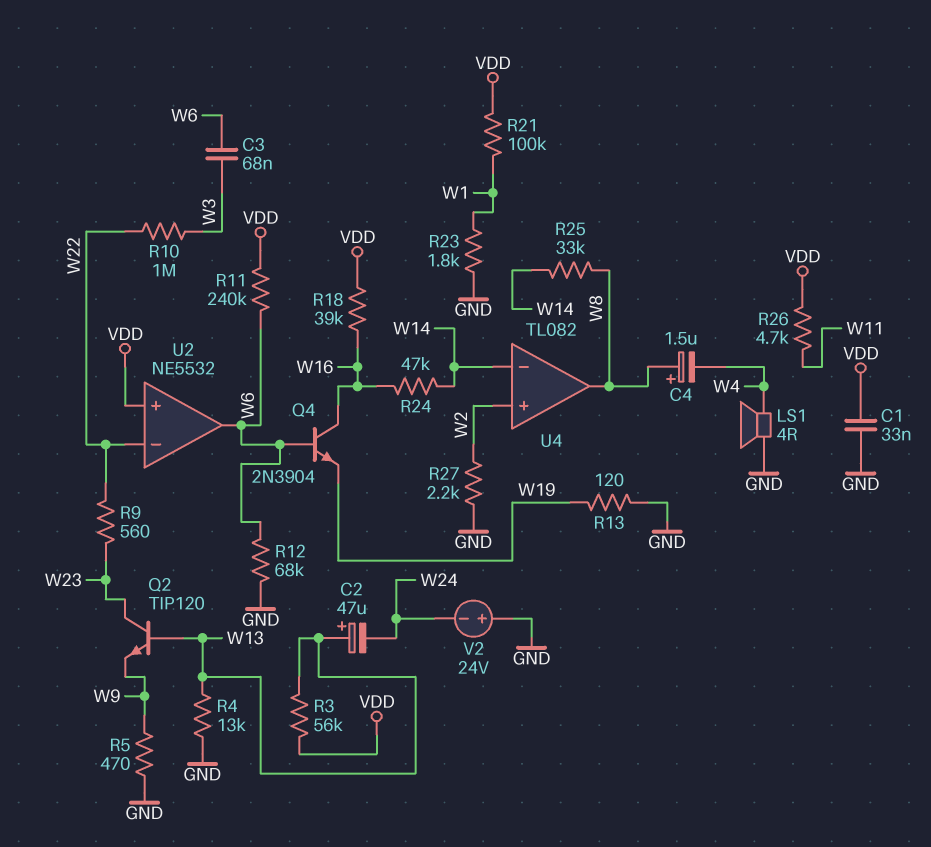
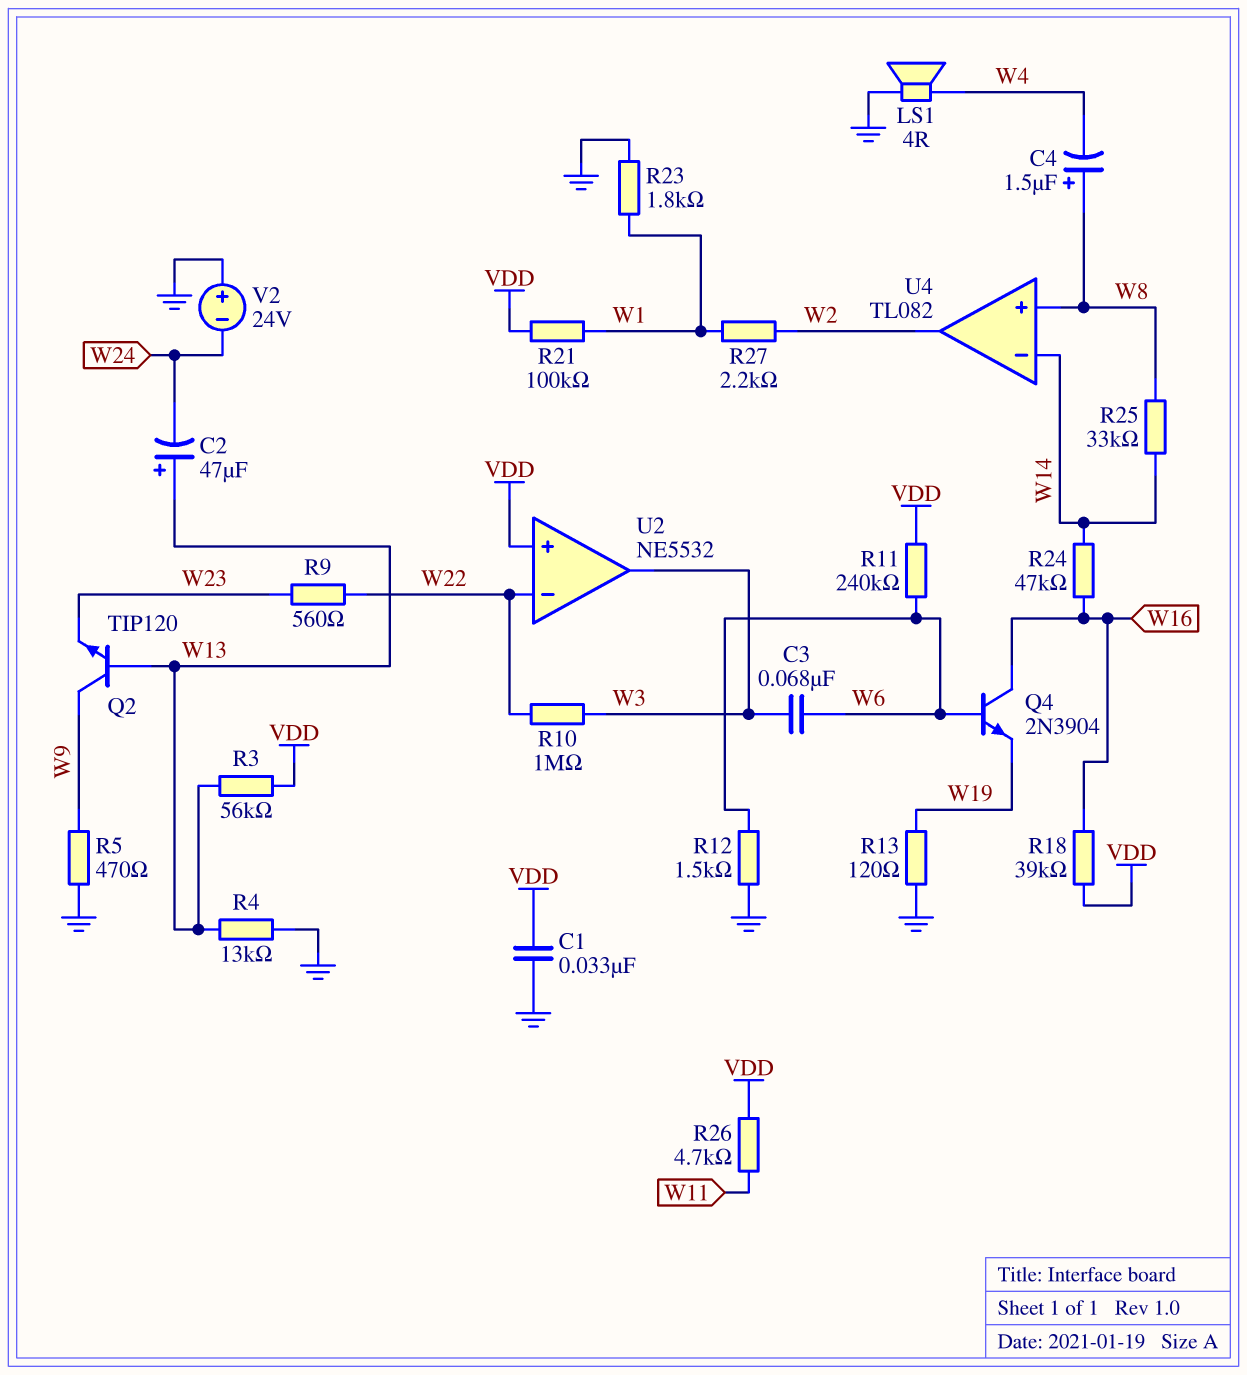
Q2: NPN TIP120 (B W13, C W23, E W9) -> NPN TIP120 (B W13, C W9, E W23)
R12: 68k (GND, W6) -> 1.5k (GND, W6)
R27: 2.2k (GND, W2) -> 2.2k (W1, W2)
U2 pin out: W6 -> W3
U4 pin in+: W2 -> W8
U4 pin out: W8 -> W2

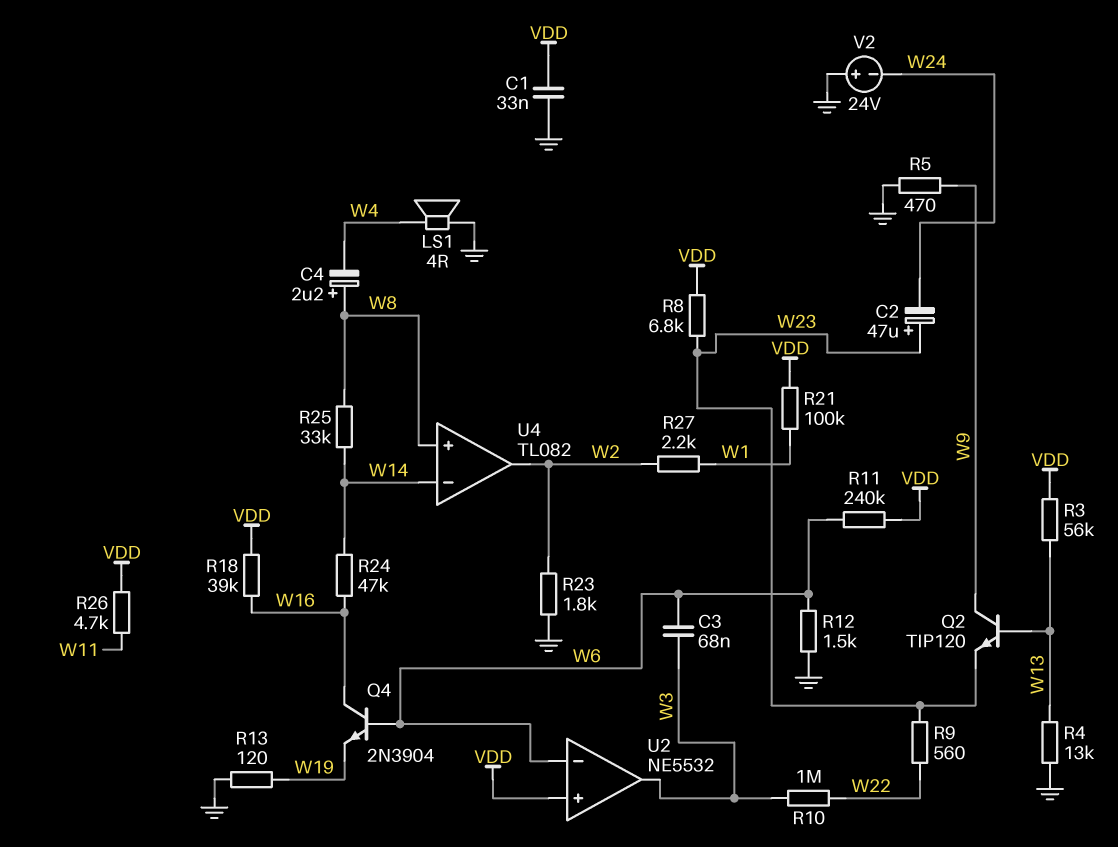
C2: 47uF (plus W13, minus W24) -> 47uF (plus W23, minus W24)
C4: 1.5uF (plus W8, minus W4) -> 2.2uF (plus W8, minus W4)
R8: none -> 6.8k (VDD, W23)
R23: 1.8k (GND, W1) -> 1.8k (GND, W2)
U2 pin in-: W22 -> W6

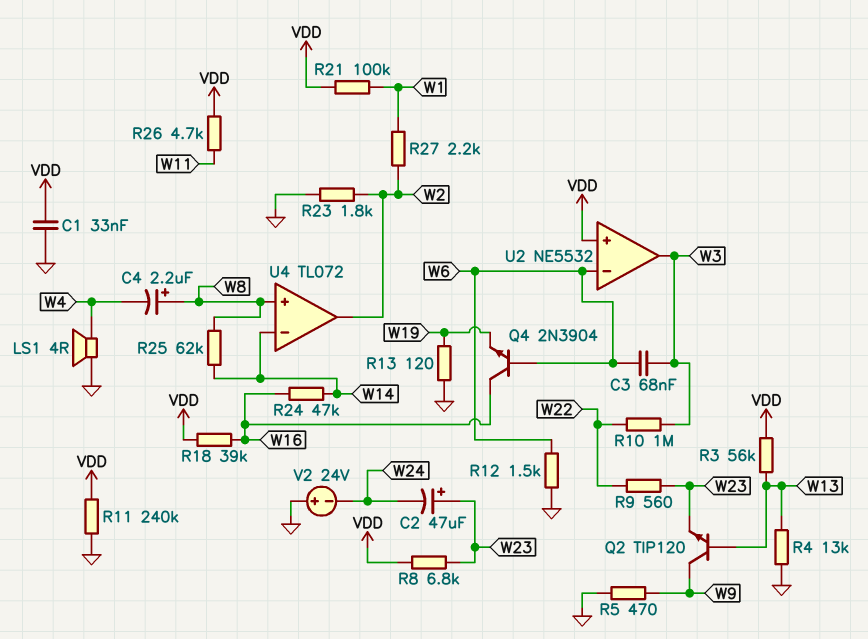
R11: 240k (VDD, W6) -> 240k (GND, VDD)
R25: 33k (W8, W14) -> 62k (W8, W14)
U4: TL082 -> TL072

